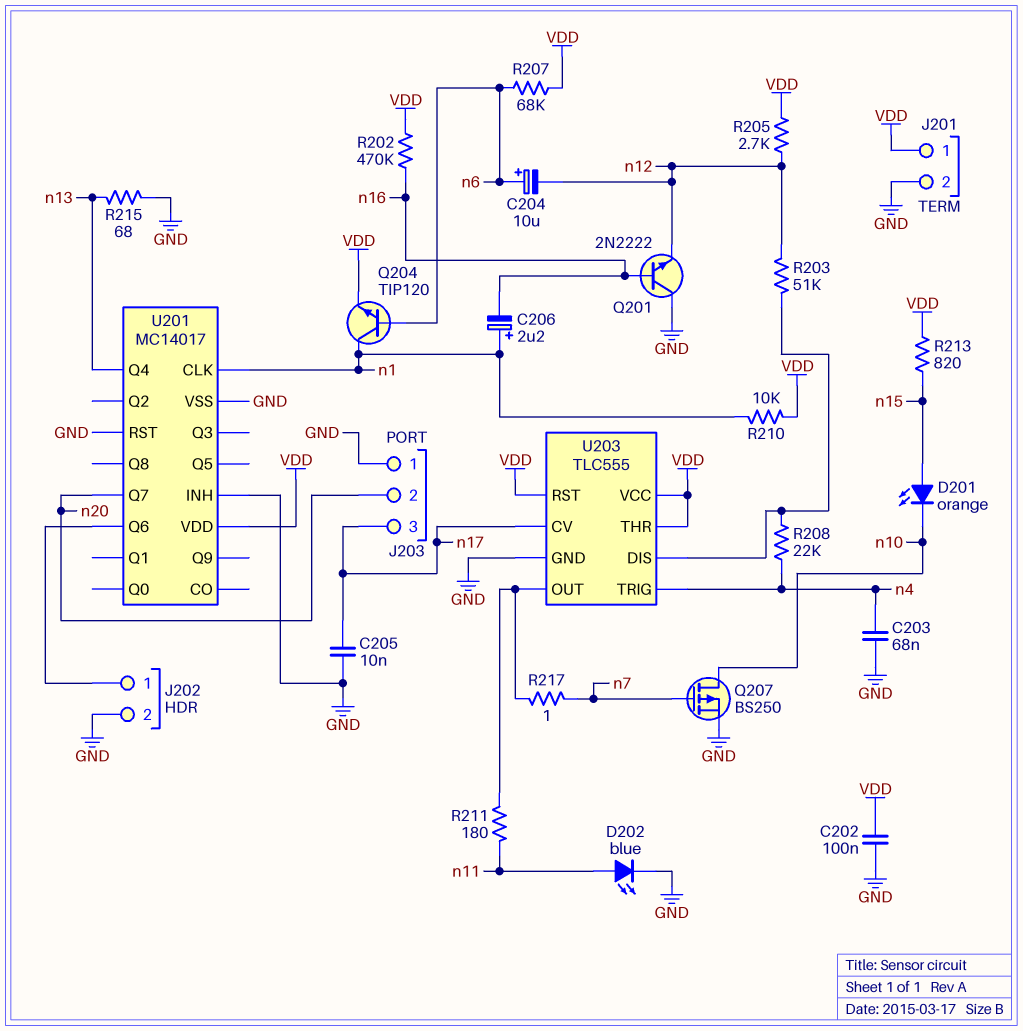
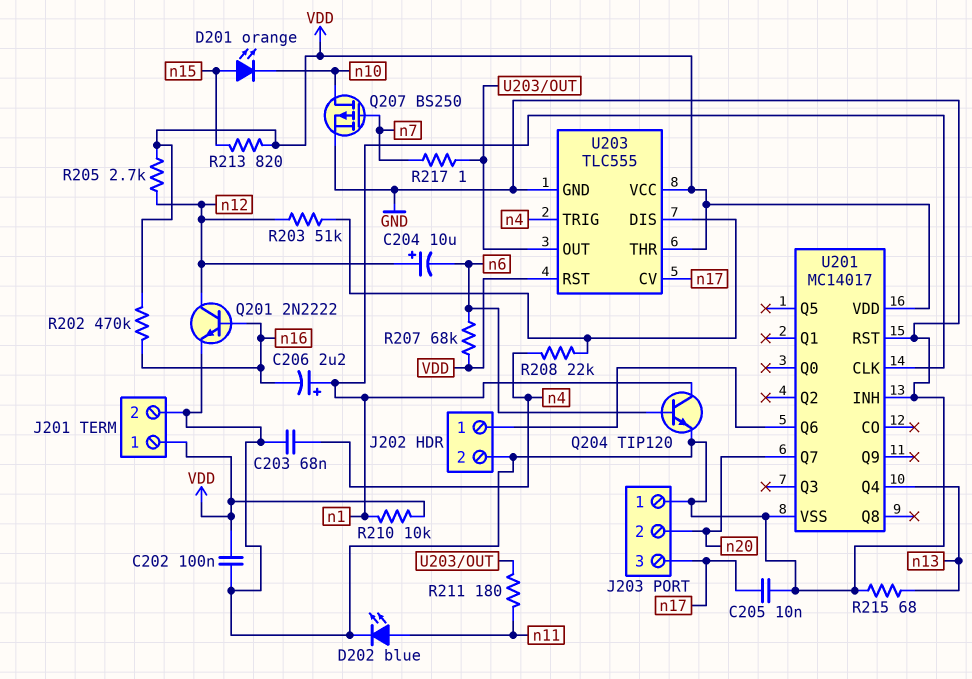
C204: 10uF (plus n6, minus n12) -> 10uF (plus n12, minus n6)
Q201: NPN 2N2222 (B n16, C GND, E n12) -> NPN 2N2222 (B n16, C n12, E GND)
Q204: NPN TIP120 (B n6, C n1, E VDD) -> NPN TIP120 (B n6, C n1, E GND)

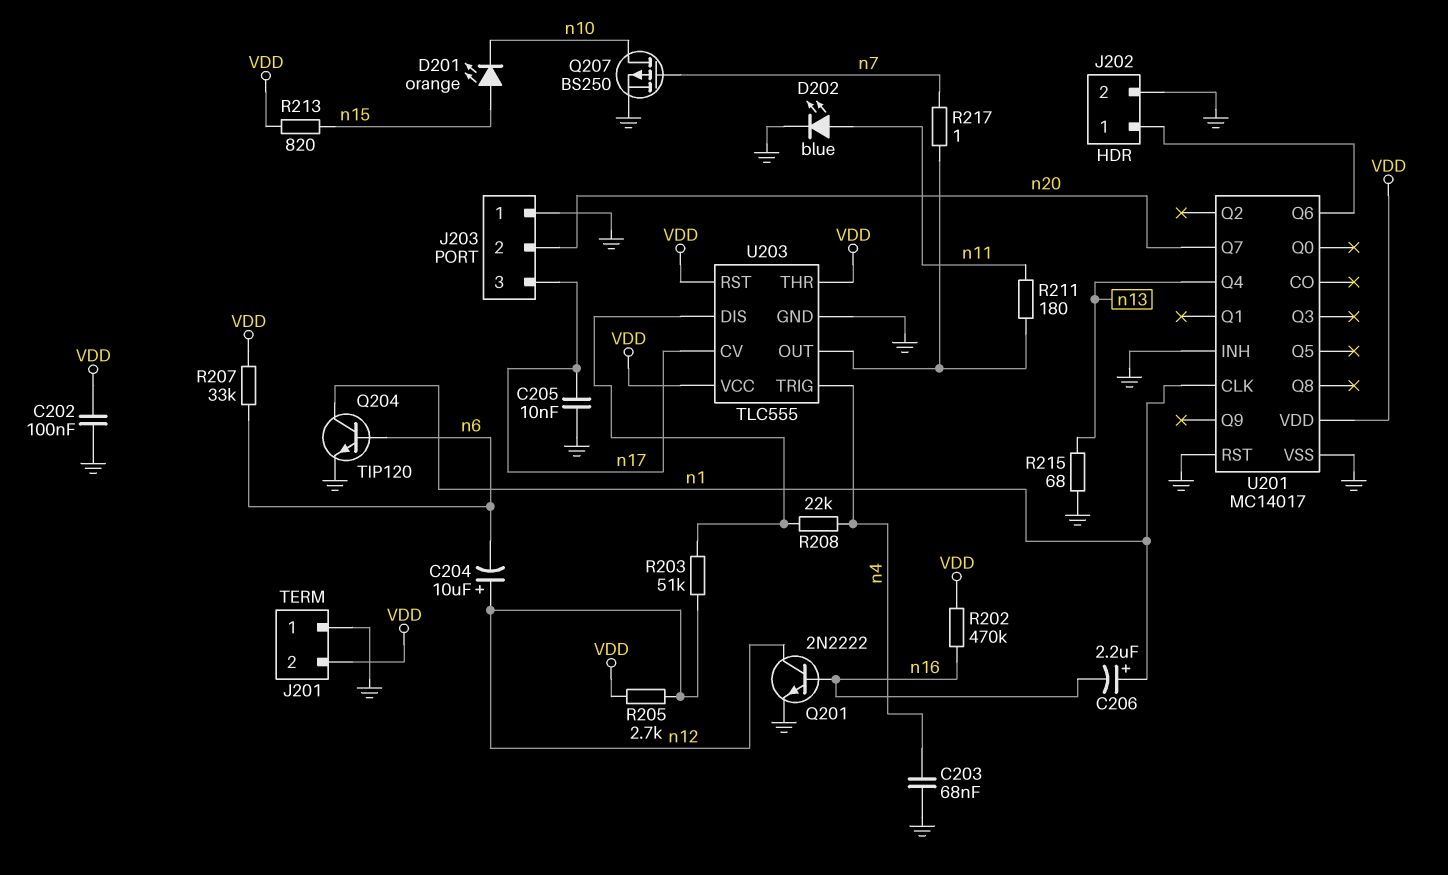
J201 pin 1: VDD -> GND
J201 pin 2: GND -> VDD
R207: 68k (VDD, n6) -> 33k (VDD, n6)
R210: 10k (VDD, n1) -> none

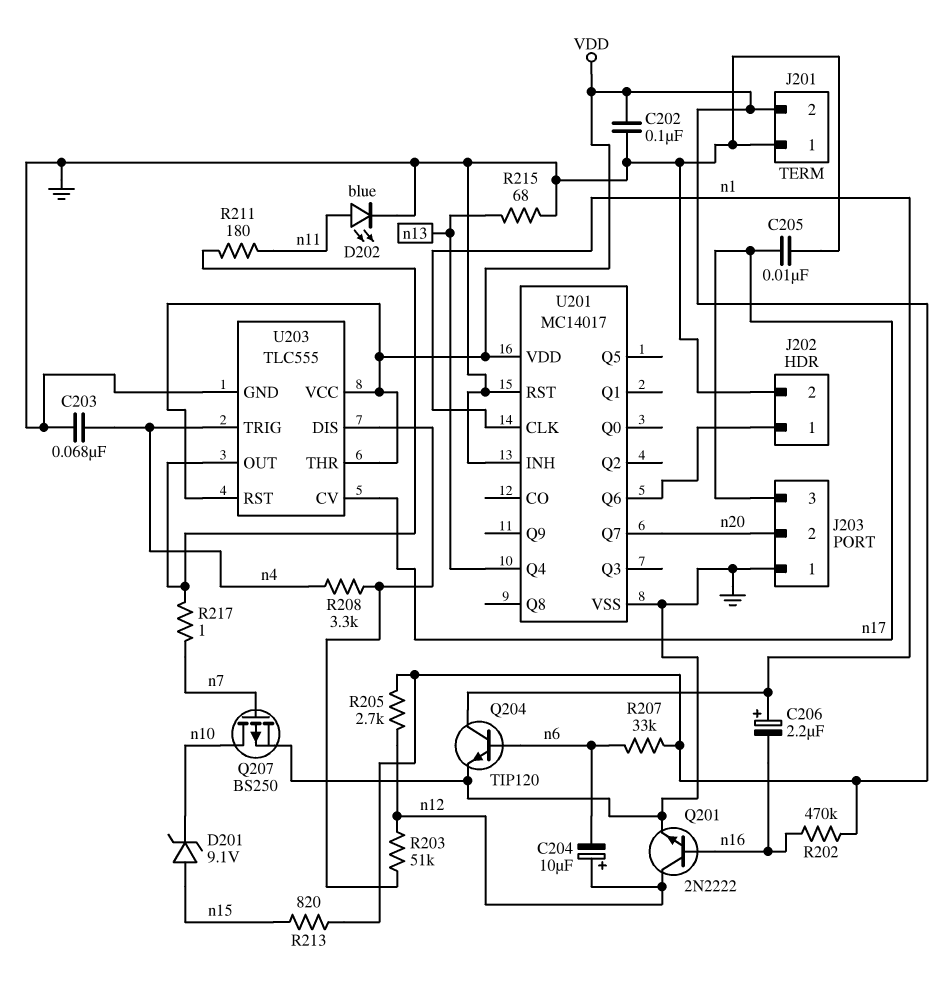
D201: LED orange (A n15, K n10) -> zener 9.1V (A n15, K n10)
R208: 22k (U203/DIS, n4) -> 3.3k (U203/DIS, n4)

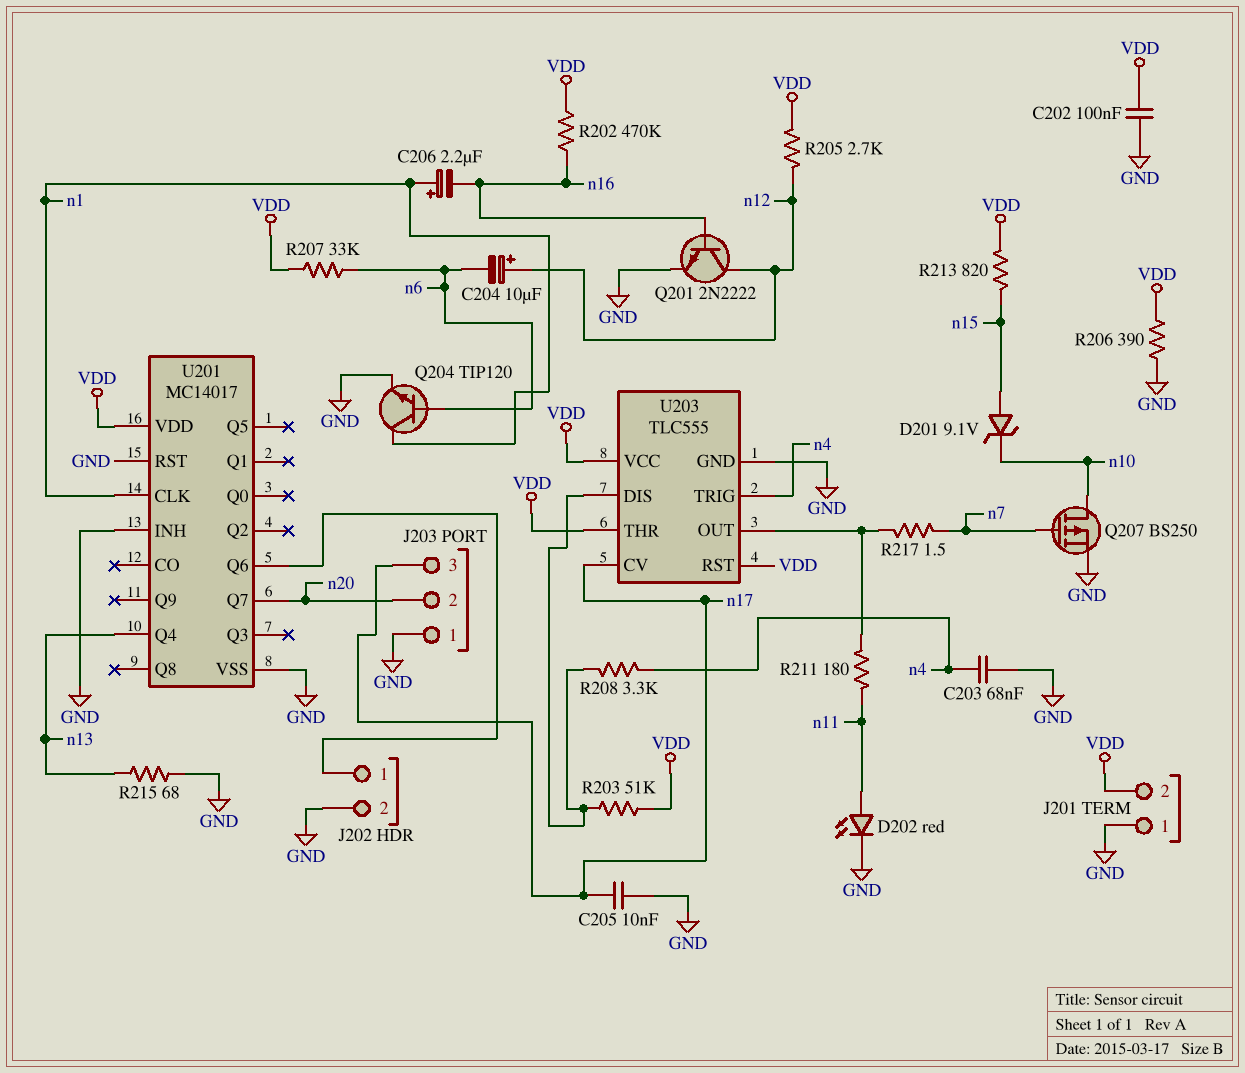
D202: LED blue (A n11, K GND) -> LED red (A n11, K GND)
R203: 51k (U203/DIS, n12) -> 51k (U203/DIS, VDD)
R206: none -> 390 (GND, VDD)
R217: 1 (U203/OUT, n7) -> 1.5 (U203/OUT, n7)

